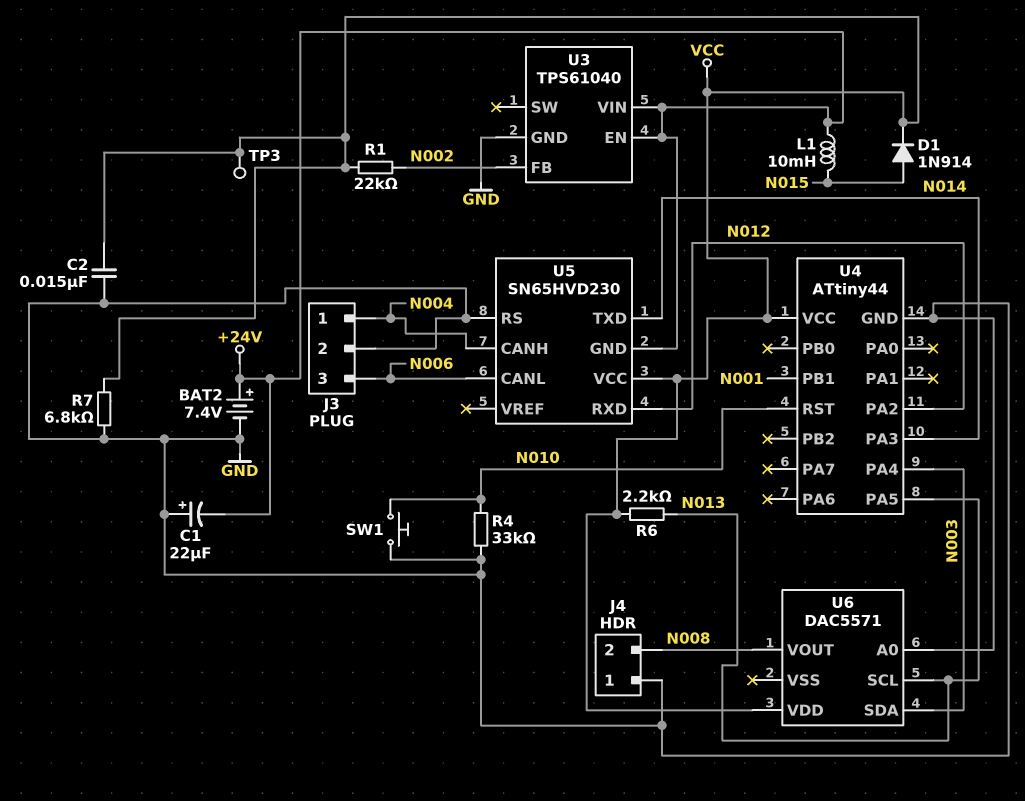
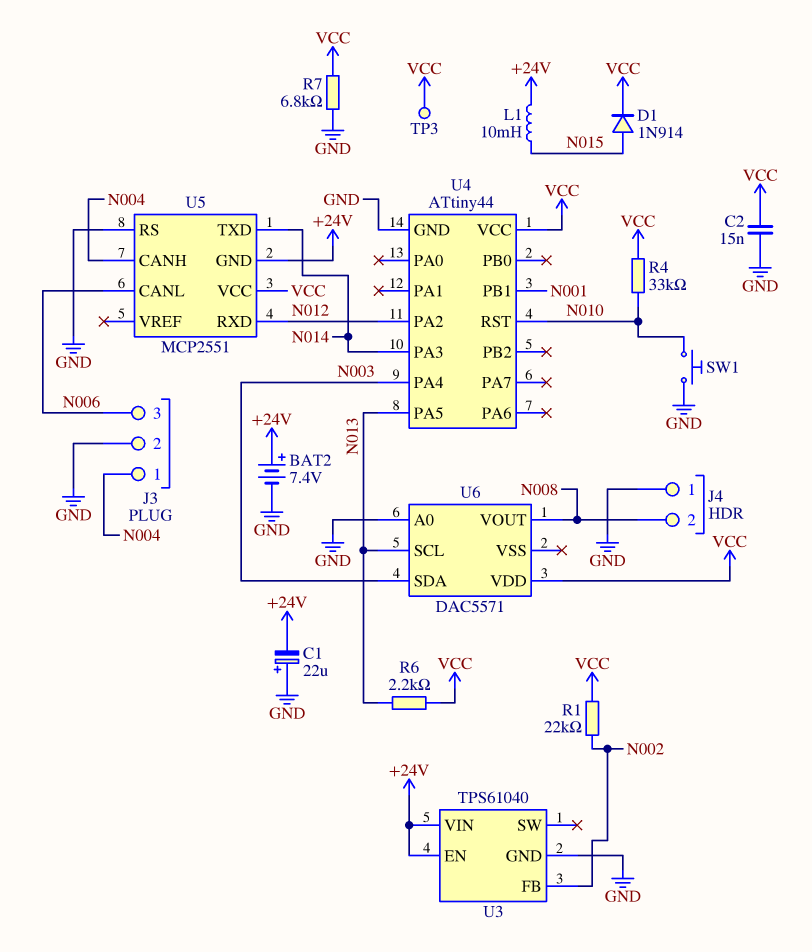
R4: 33k (GND, N010) -> 33k (N010, VCC)
U5: SN65HVD230 -> MCP2551

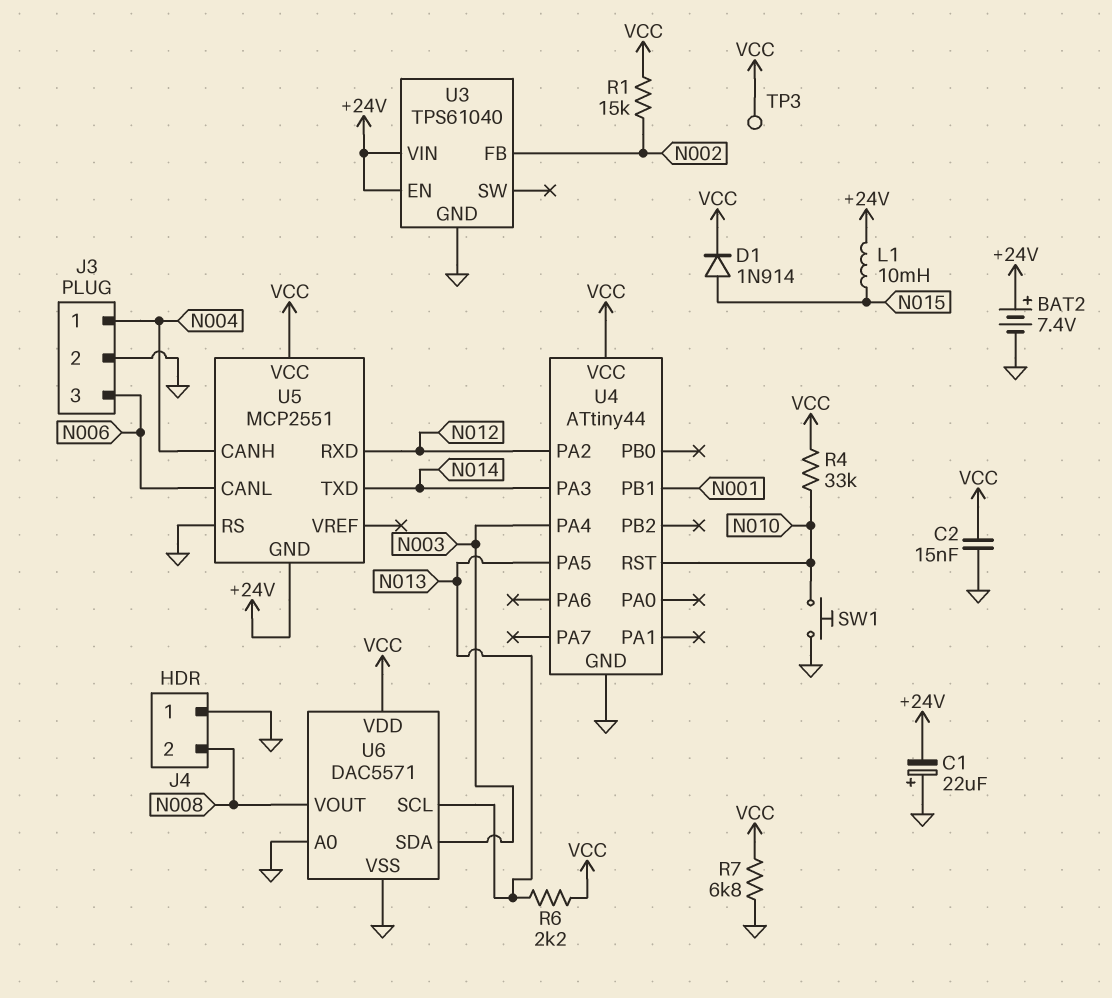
R1: 22k (N002, VCC) -> 15k (N002, VCC)
U6 pin VSS: none -> GND

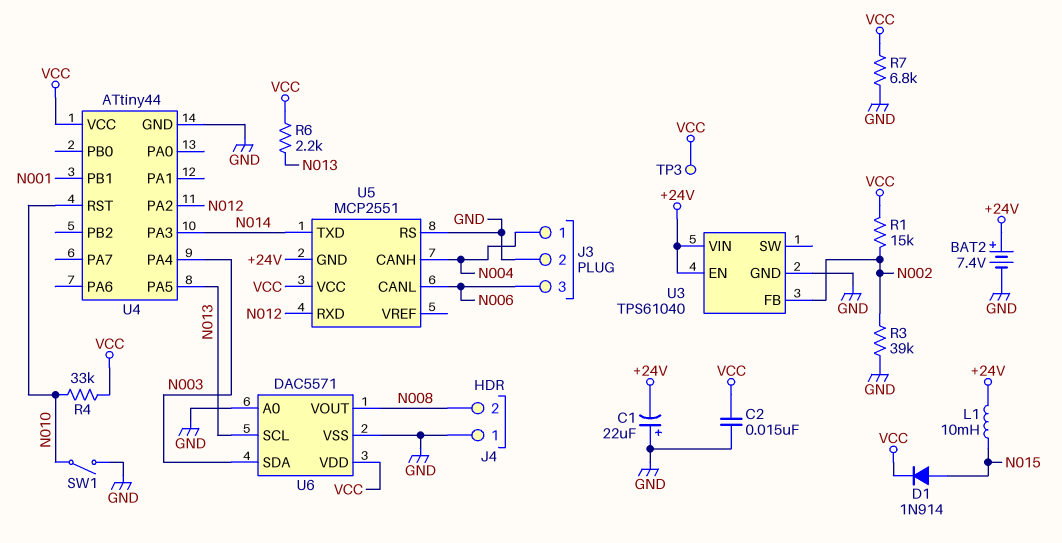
R3: none -> 39k (GND, N002)
SW1: button (GND, N010) -> switch (GND, N010)

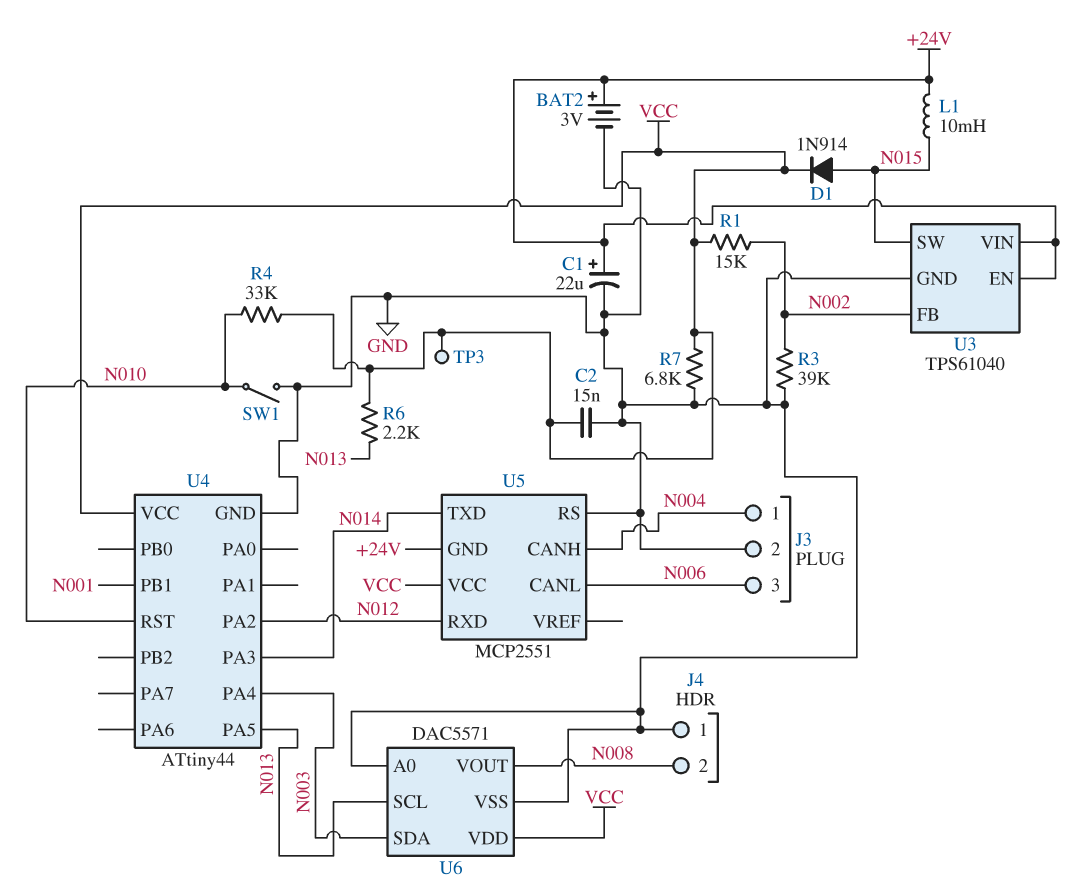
BAT2: 7.4V (plus +24V, minus GND) -> 3V (plus +24V, minus GND)
C1: 22uF (plus GND, minus +24V) -> 22uF (plus +24V, minus GND)
U3 pin SW: none -> N015

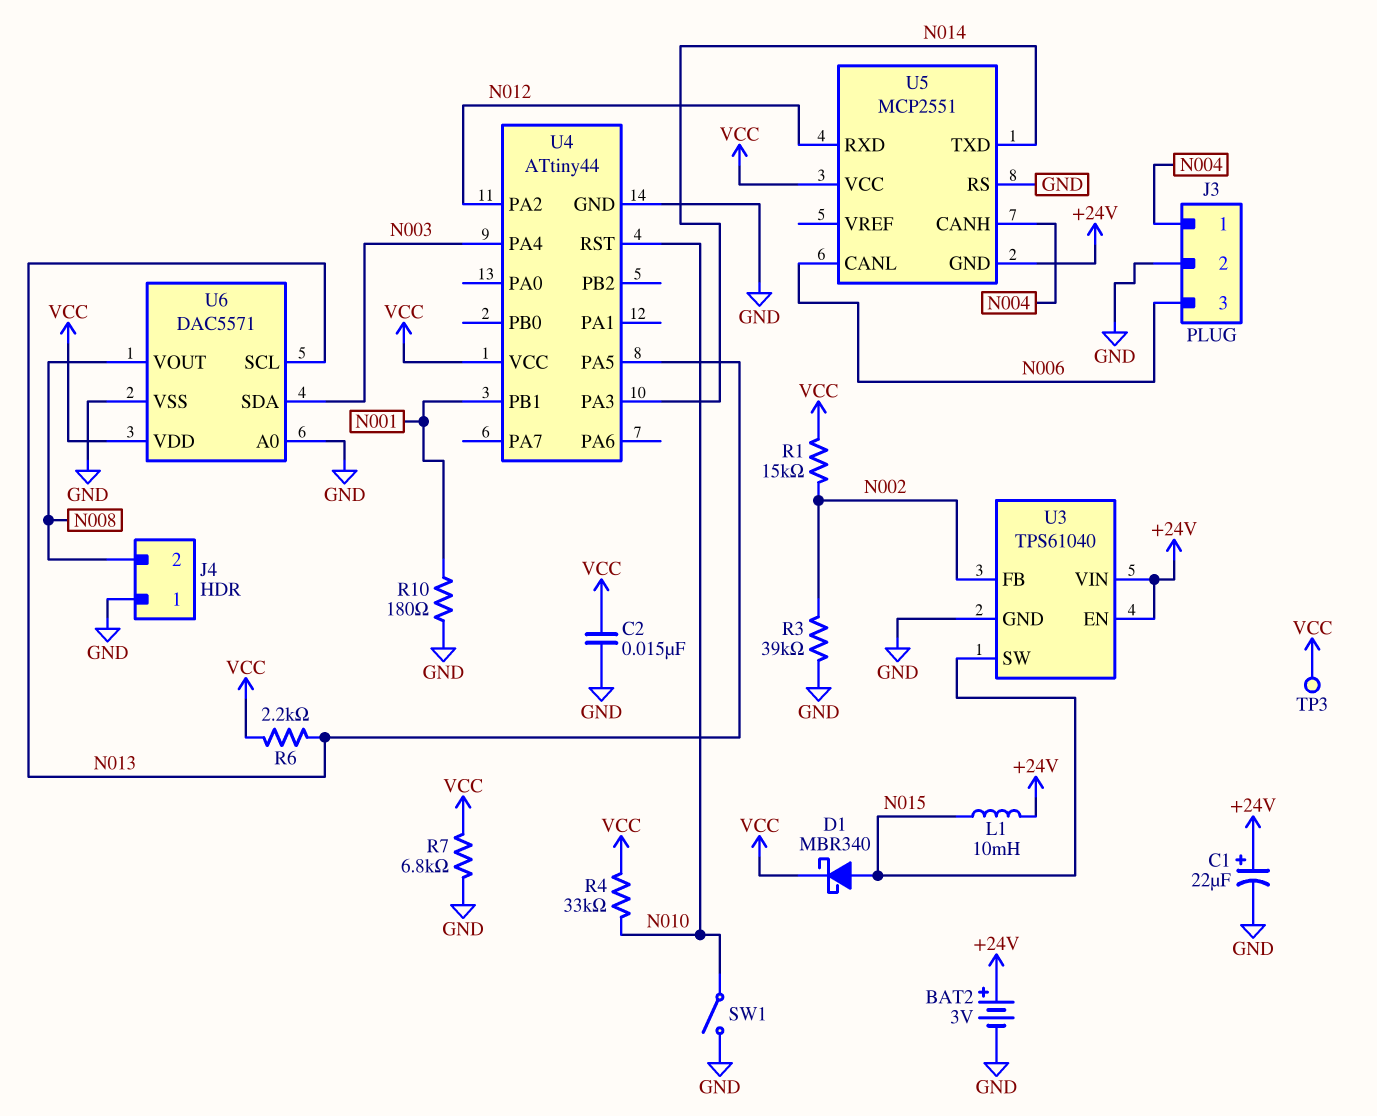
D1: diode 1N914 (A N015, K VCC) -> schottky MBR340 (A N015, K VCC)
R10: none -> 180 (GND, N001)

